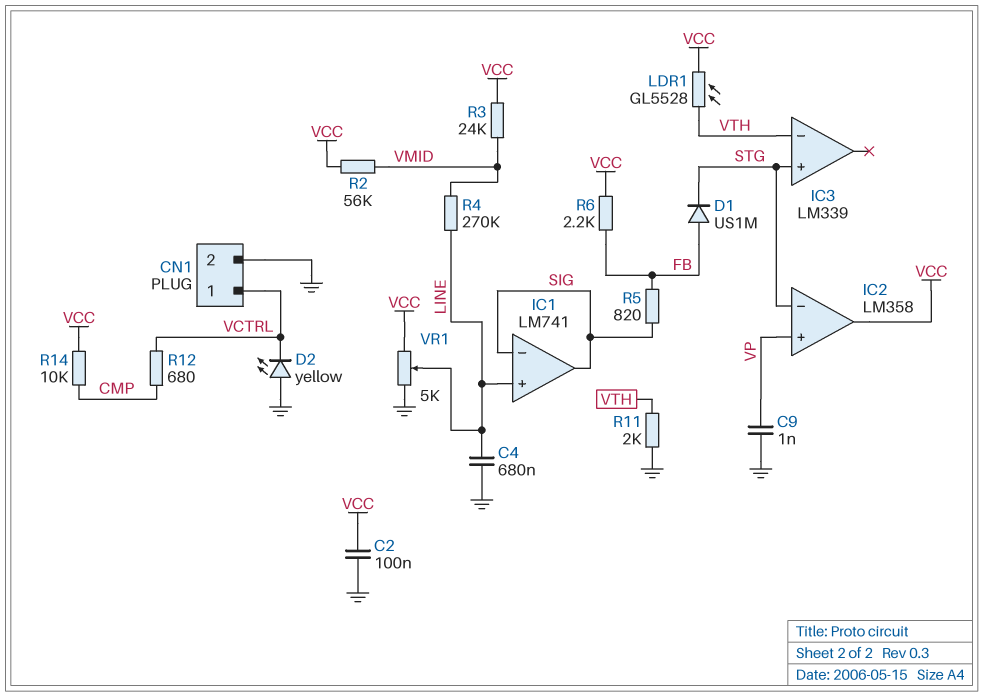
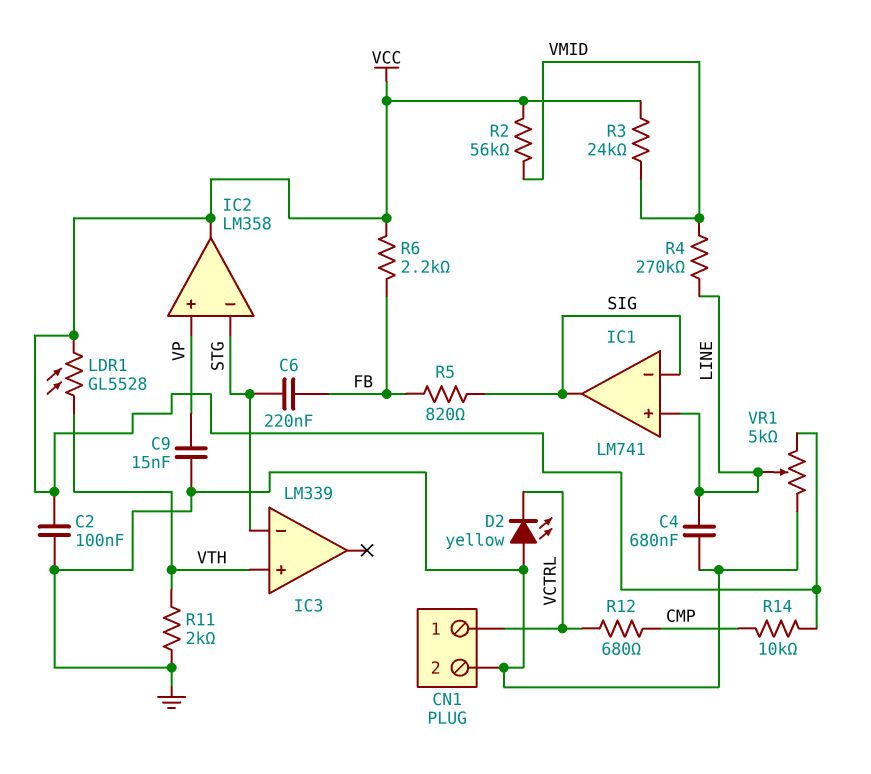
C6: none -> 220nF (FB, STG)
C9: 1nF (GND, VP) -> 15nF (GND, VP)
D1: diode US1M (A FB, K STG) -> none
IC3 pin in+: STG -> VTH
IC3 pin in-: VTH -> STG

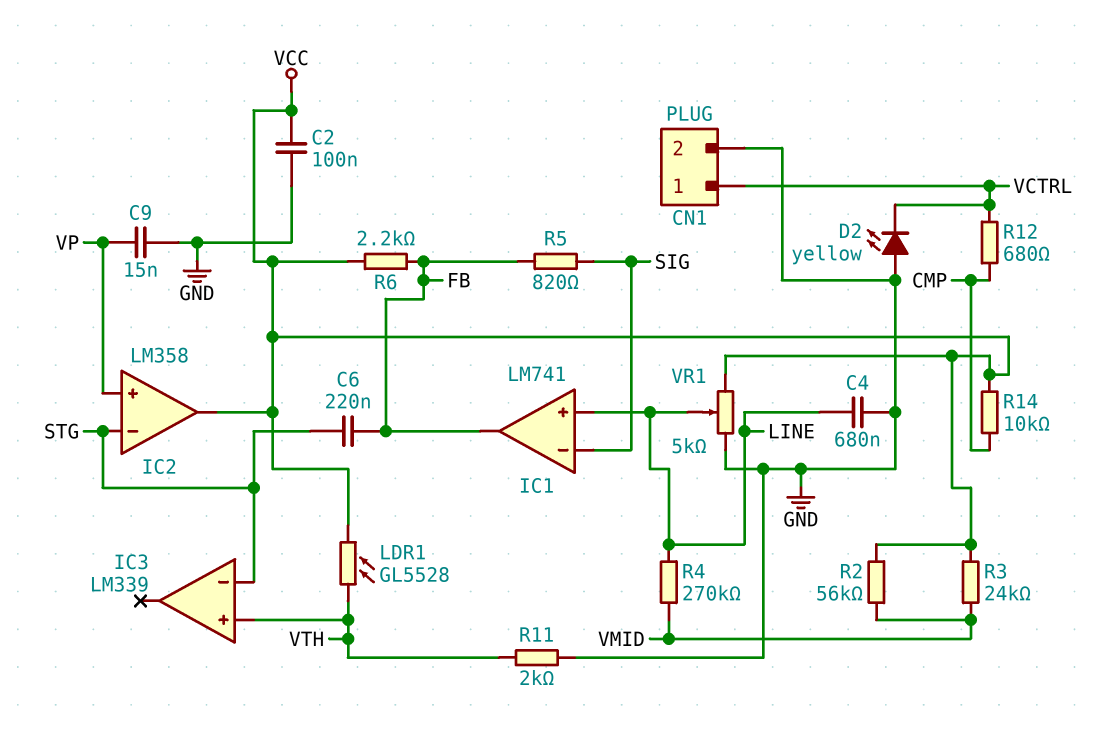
IC1 pin out: SIG -> FB

